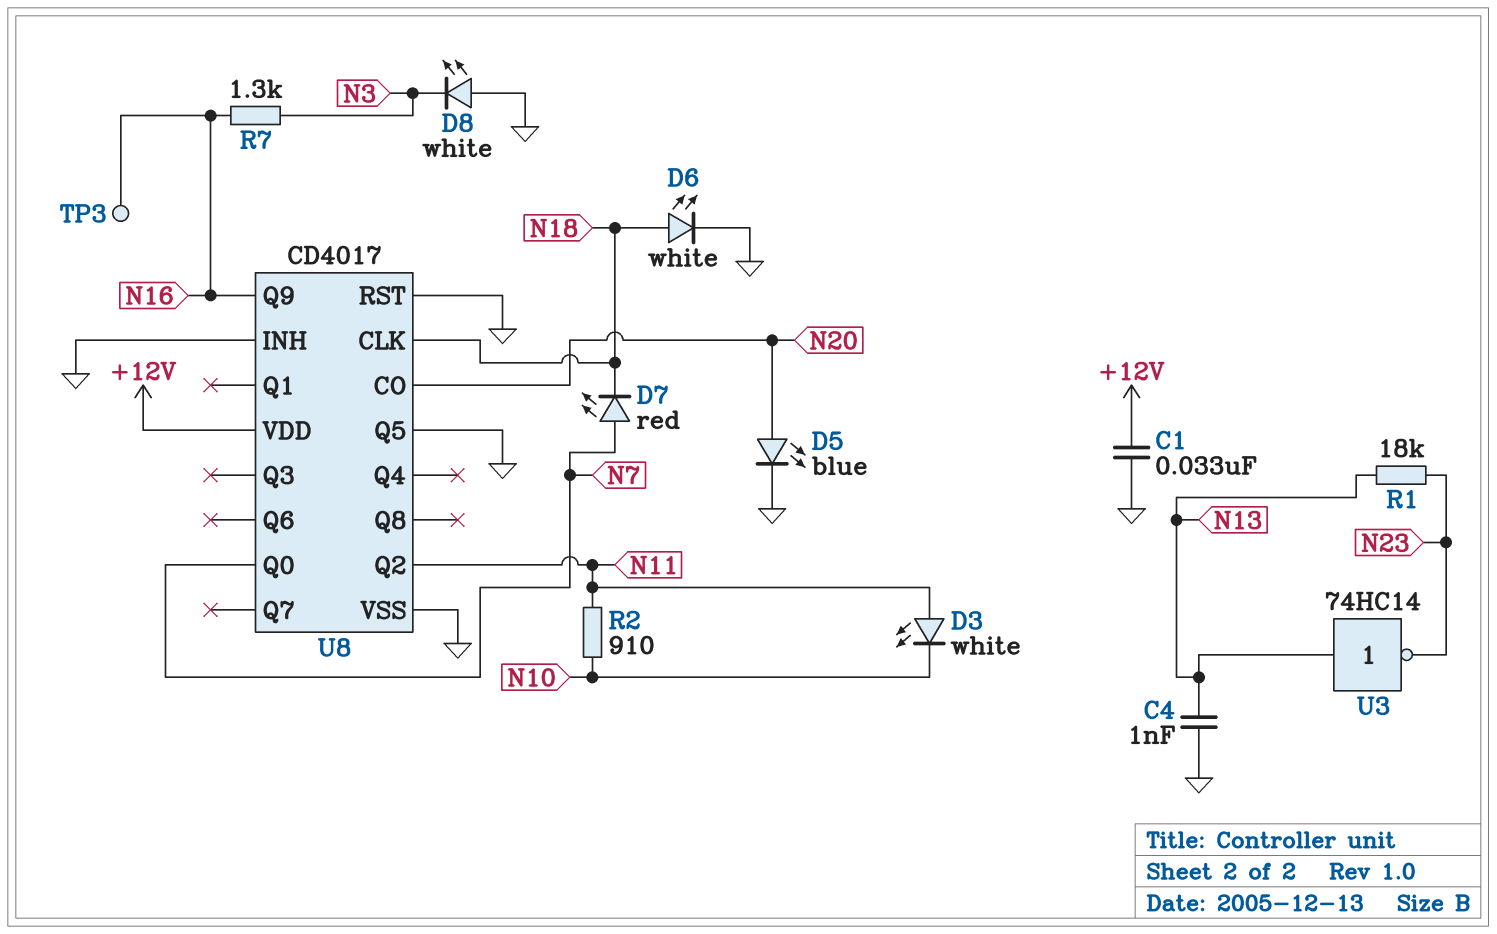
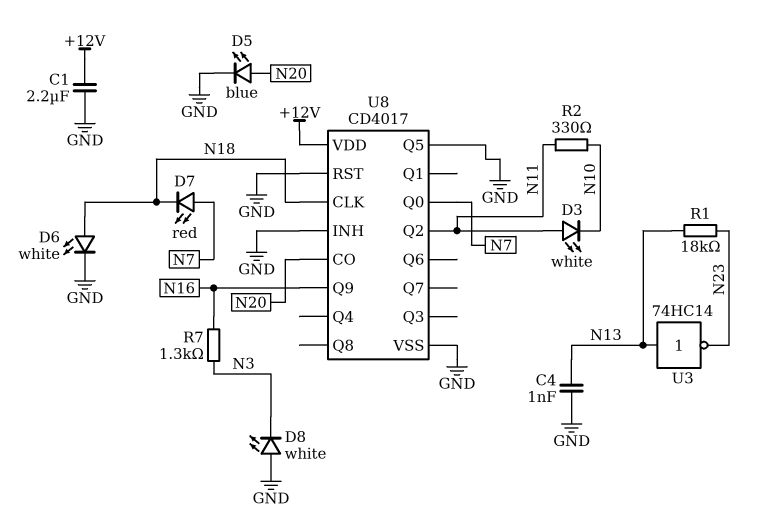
C1: 33nF (+12V, GND) -> 2.2uF (+12V, GND)
R2: 910 (N10, N11) -> 330 (N10, N11)
TP3: test point (N16) -> none

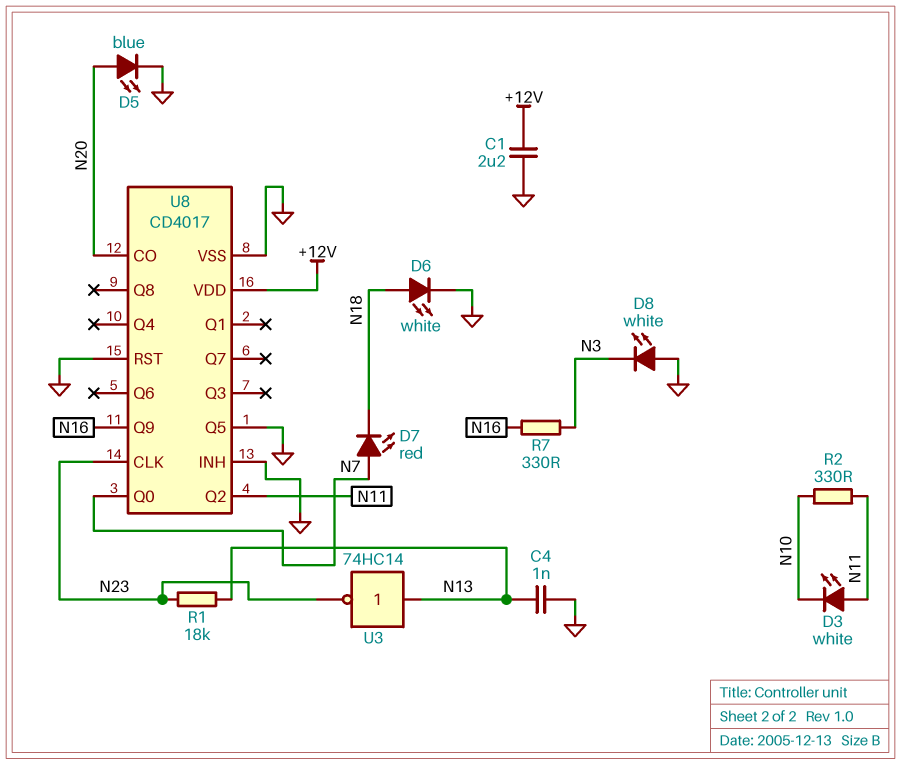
R7: 1.3k (N3, N16) -> 330 (N3, N16)
U8 pin CLK: N18 -> N23

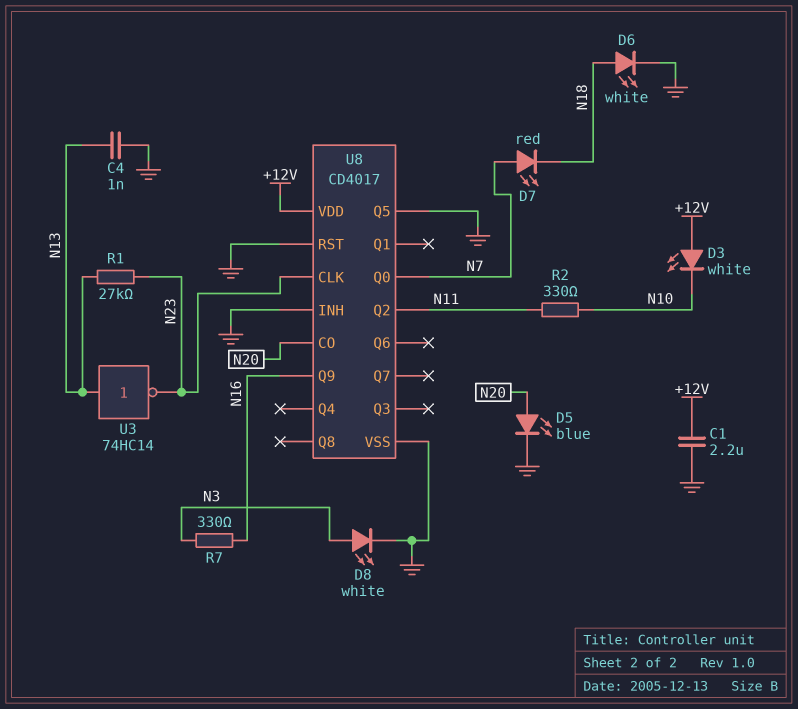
D3: LED white (A N11, K N10) -> LED white (A +12V, K N10)
D8: LED white (A GND, K N3) -> LED white (A N3, K GND)
R1: 18k (N13, N23) -> 27k (N13, N23)

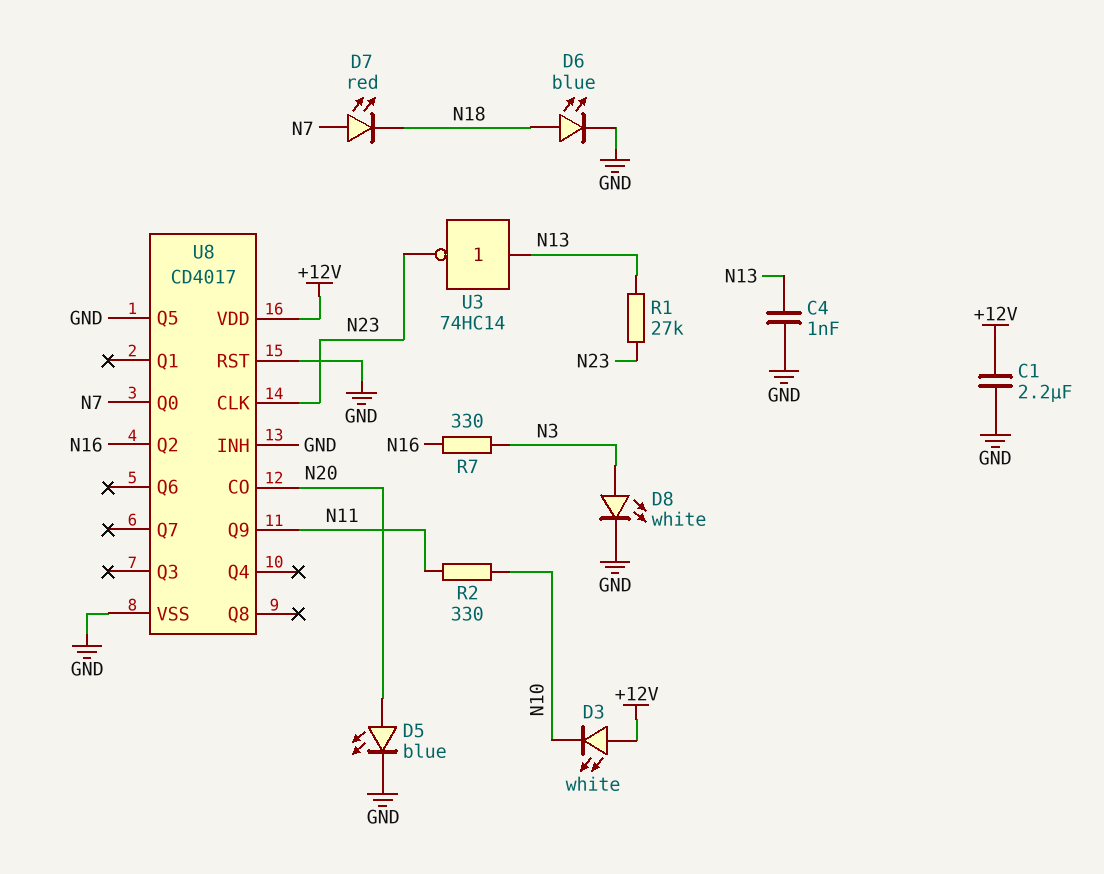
D6: LED white (A N18, K GND) -> LED blue (A N18, K GND)
U8 pin Q2: N11 -> N16
U8 pin Q9: N16 -> N11

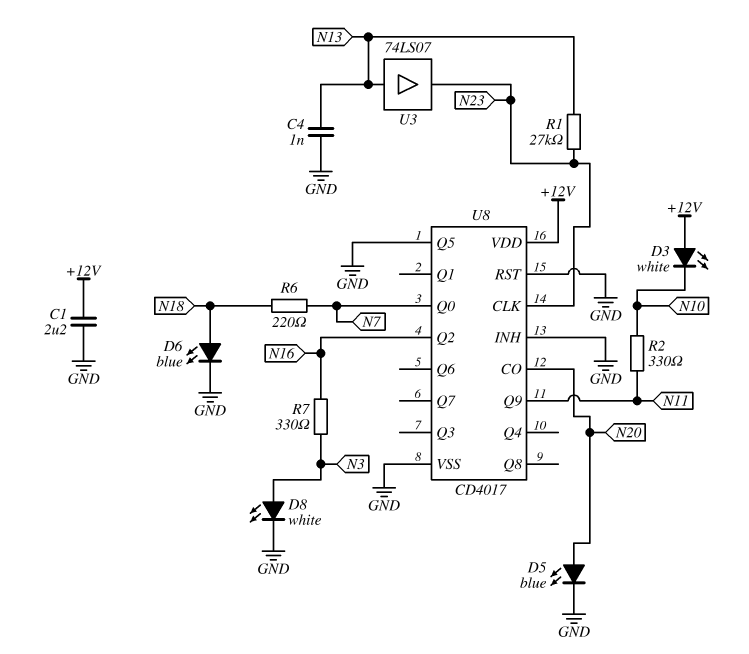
D7: LED red (A N7, K N18) -> none
R6: none -> 220 (N7, N18)
U3: NOT 74HC14 (in N13, out N23) -> buffer 74LS07 (in N13, out N23)

